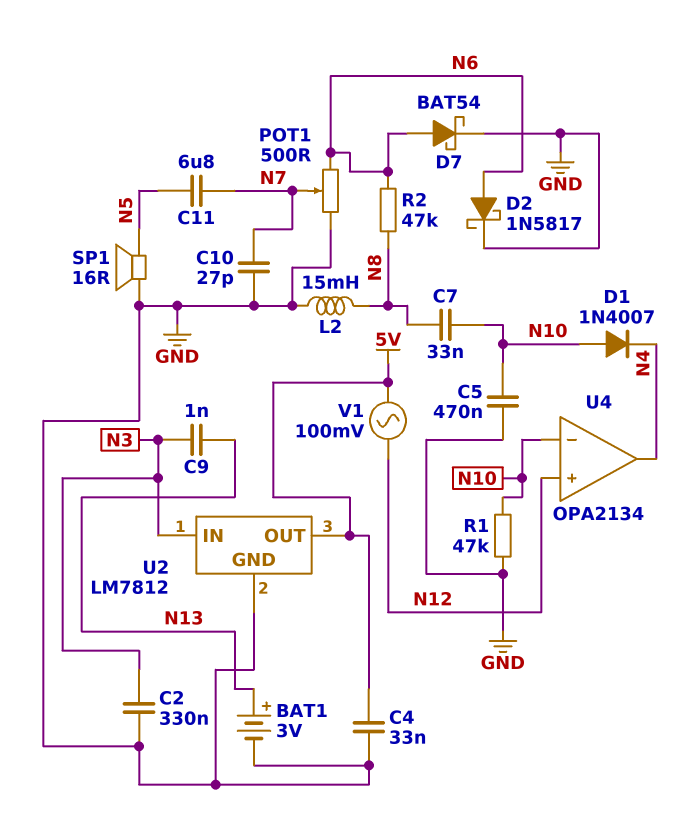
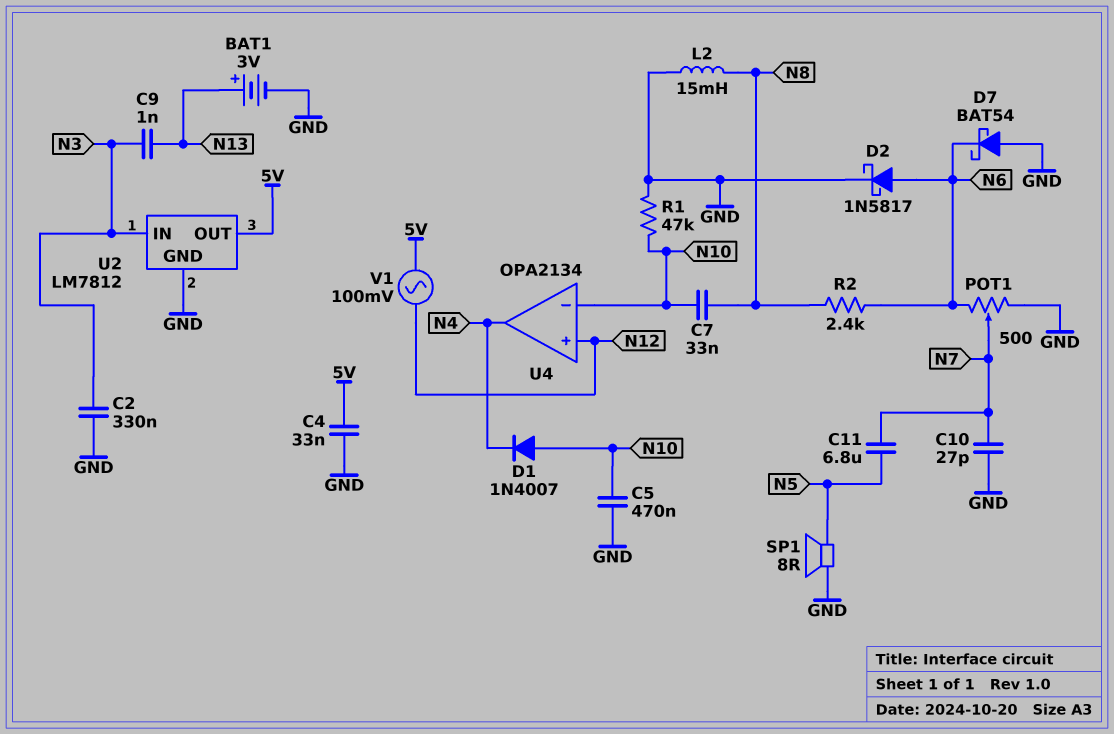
D7: schottky BAT54 (A N6, K GND) -> schottky BAT54 (A GND, K N6)
R2: 47k (N6, N8) -> 2.4k (N6, N8)
SP1: speaker 16R (GND, N5) -> speaker 8R (GND, N5)

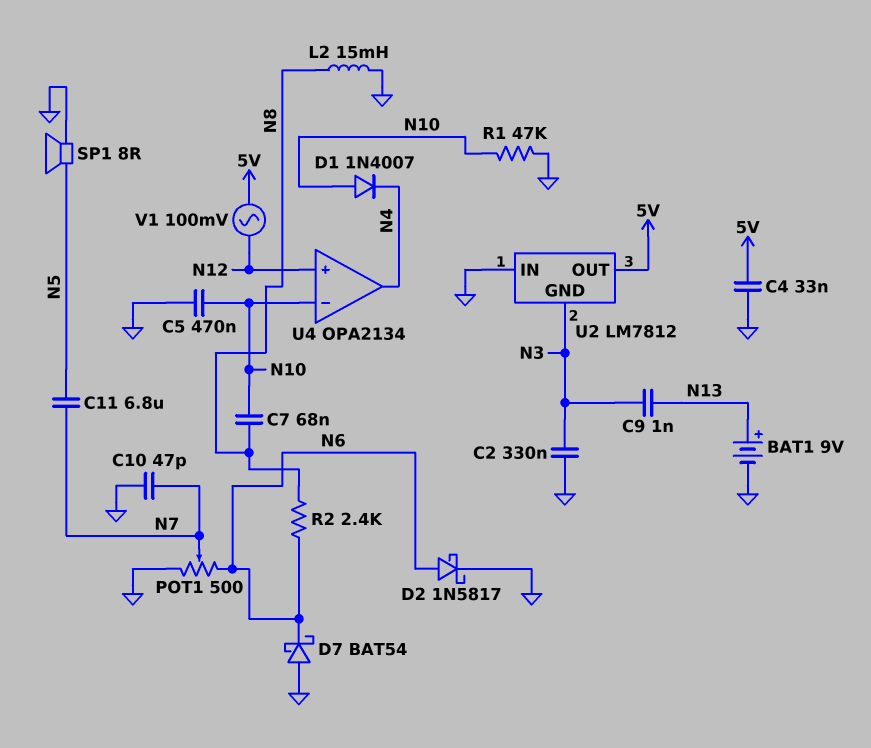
BAT1: 3V (plus N13, minus GND) -> 9V (plus N13, minus GND)
C7: 33nF (N8, N10) -> 68nF (N8, N10)
C10: 27pF (GND, N7) -> 47pF (GND, N7)
U2 pin GND: GND -> N3
U2 pin IN: N3 -> GND

